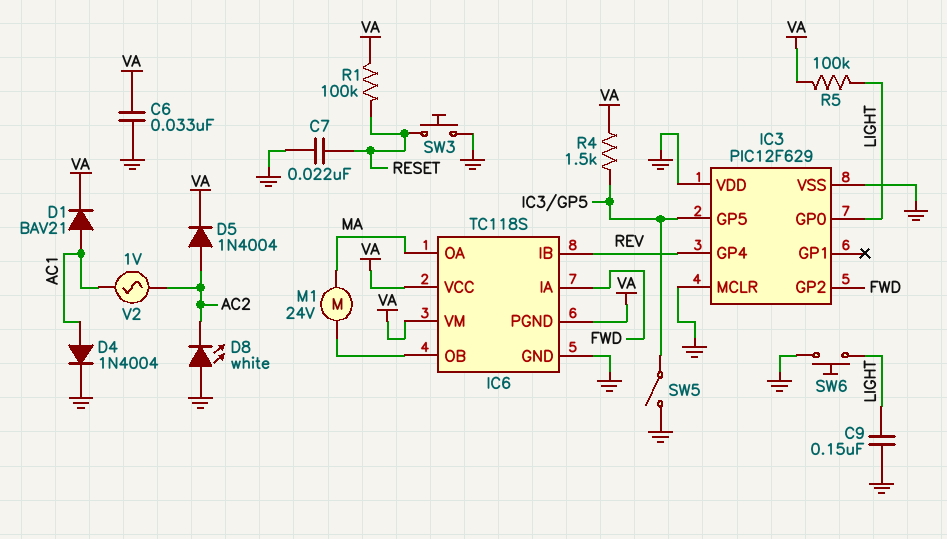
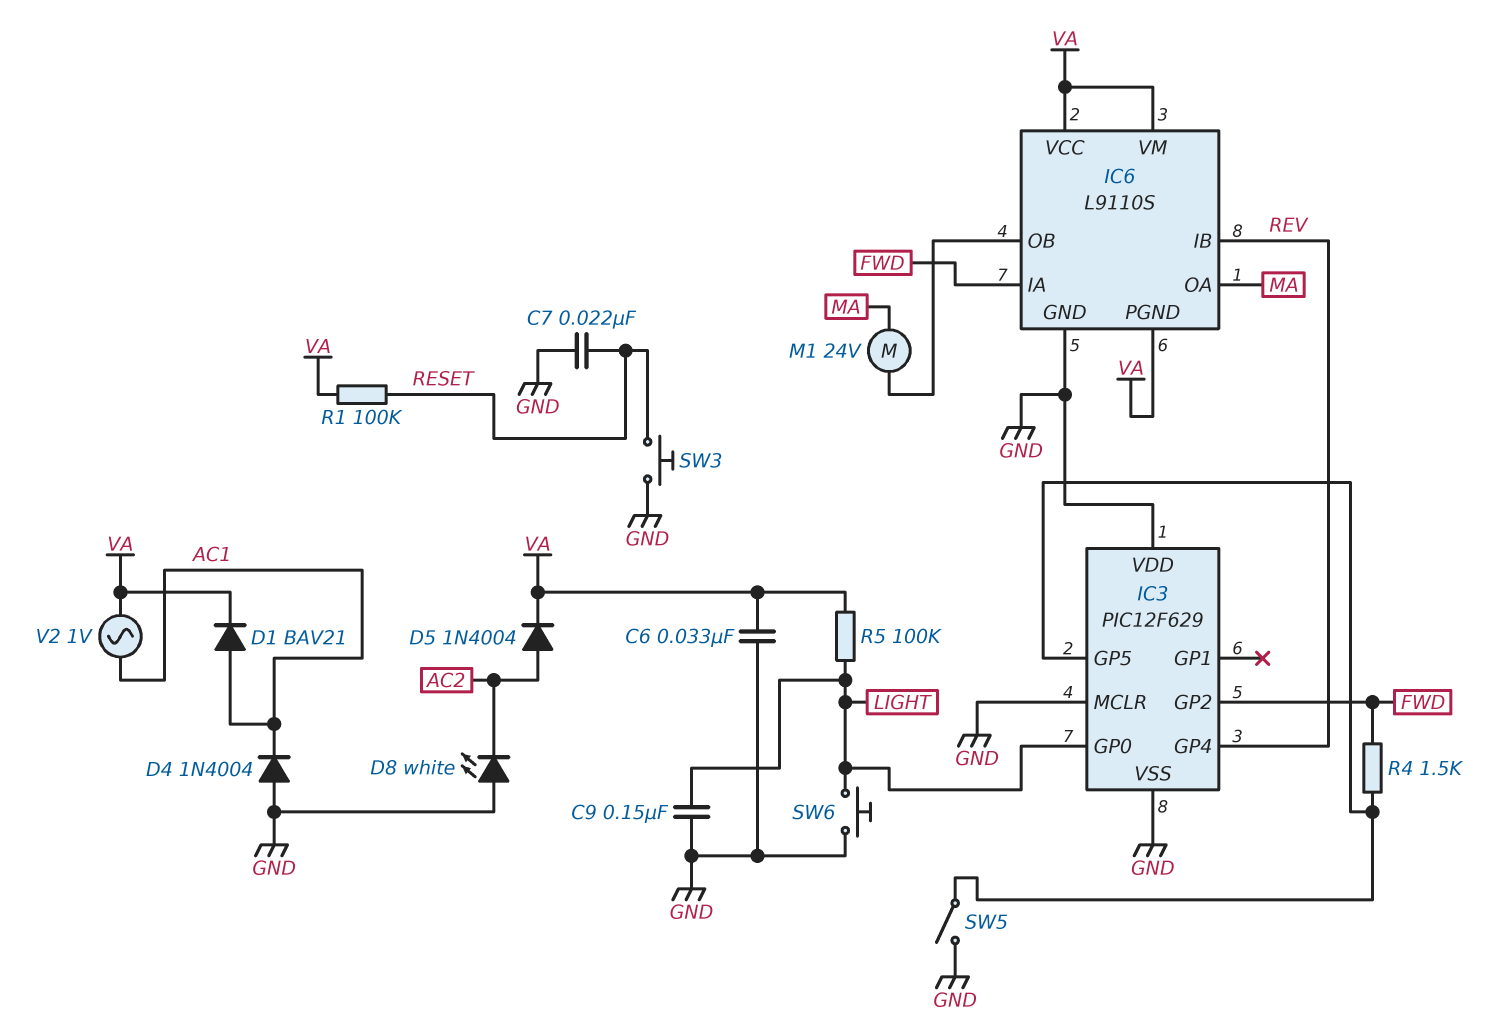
D4: diode 1N4004 (A AC1, K GND) -> diode 1N4004 (A GND, K AC1)
IC6: TC118S -> L9110S
R4: 1.5k (IC3/GP5, VA) -> 1.5k (FWD, IC3/GP5)
V2: AC 1V (AC1, AC2) -> AC 1V (AC1, VA)

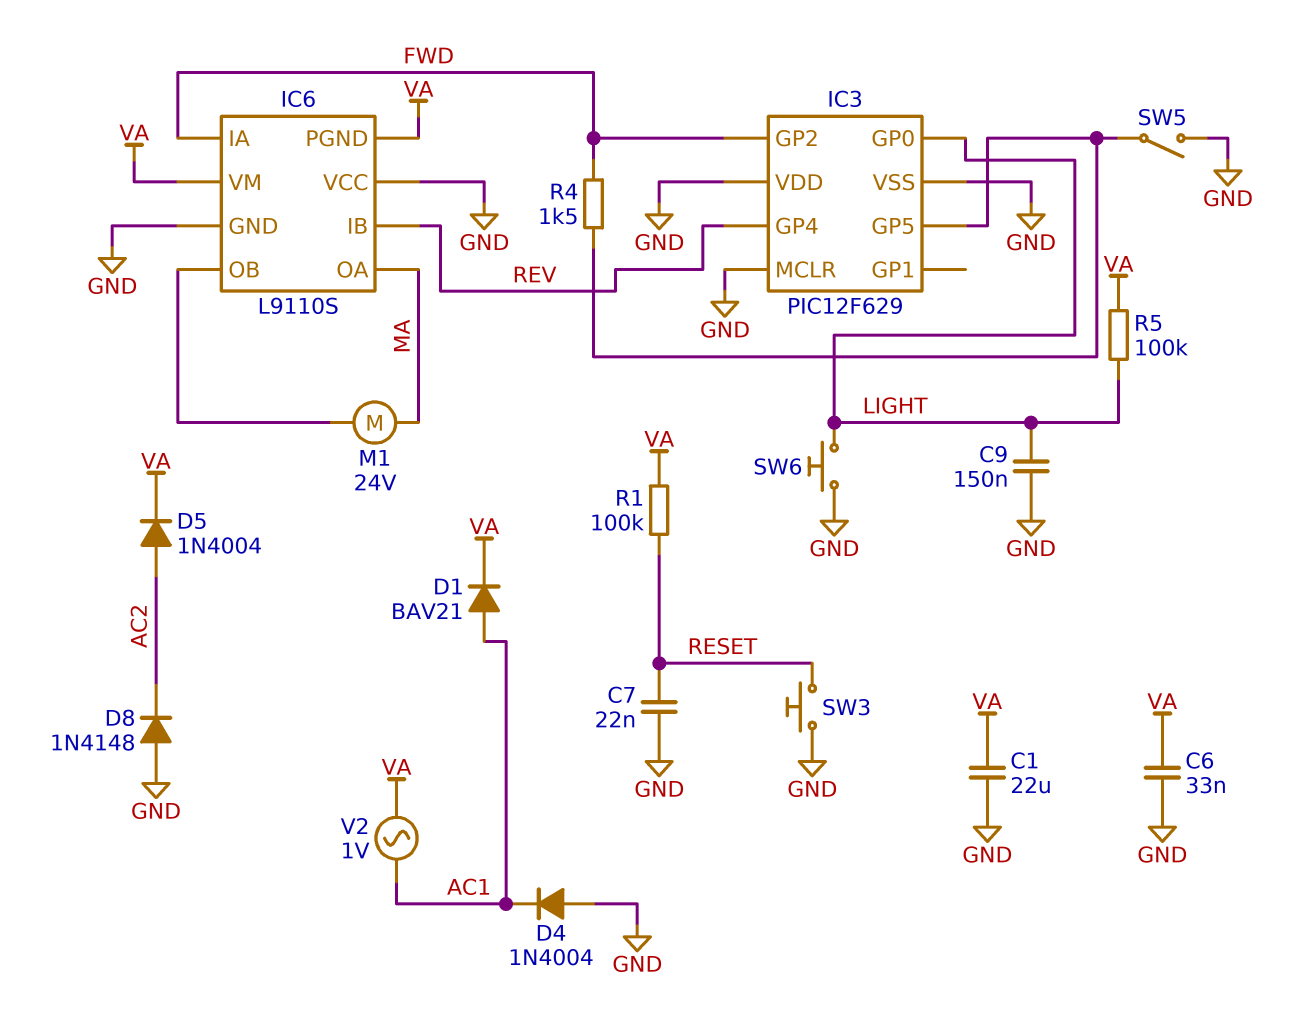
C1: none -> 22uF (GND, VA)
D8: LED white (A GND, K AC2) -> diode 1N4148 (A GND, K AC2)
IC6 pin VCC: VA -> GND

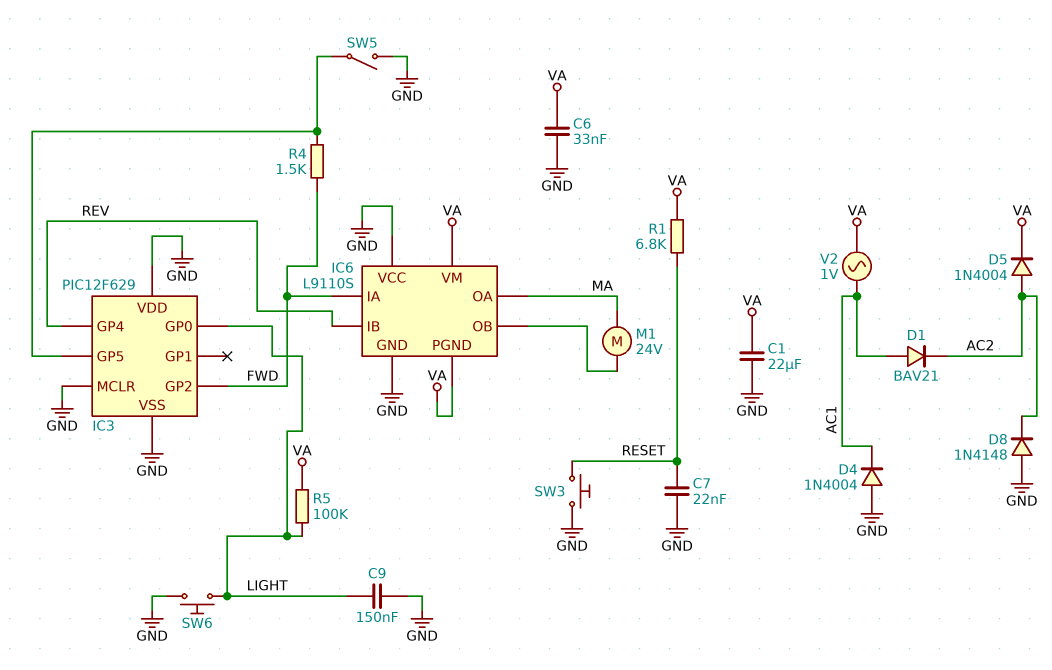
D1: diode BAV21 (A AC1, K VA) -> diode BAV21 (A AC1, K AC2)
R1: 100k (RESET, VA) -> 6.8k (RESET, VA)

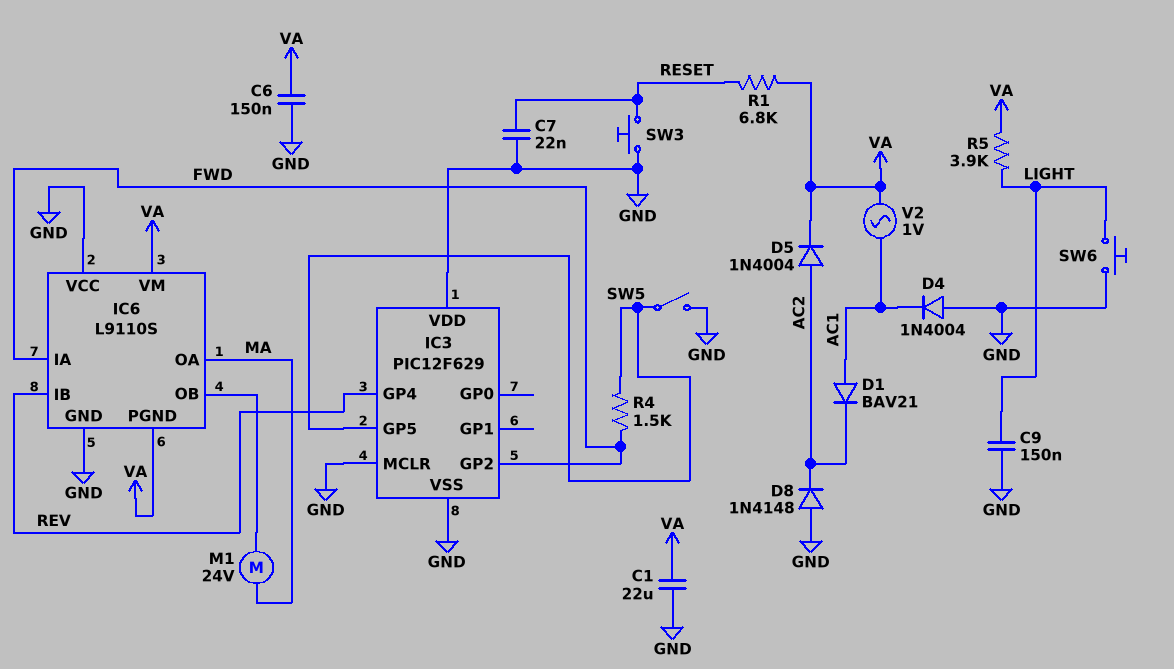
C6: 33nF (GND, VA) -> 150nF (GND, VA)
IC3 pin GP0: LIGHT -> none
R5: 100k (LIGHT, VA) -> 3.9k (LIGHT, VA)

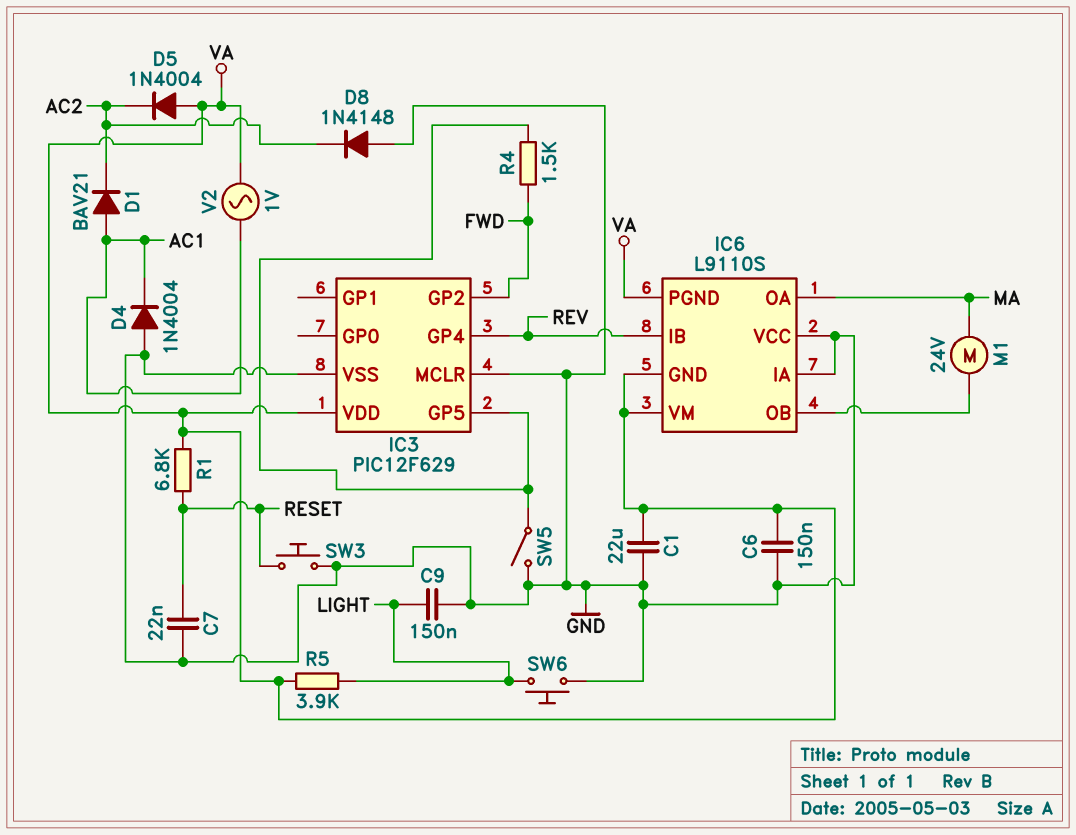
D5: diode 1N4004 (A AC2, K VA) -> diode 1N4004 (A VA, K AC2)
IC3 pin VDD: GND -> VA
IC6 pin GND: GND -> VA
IC6 pin IA: FWD -> GND

